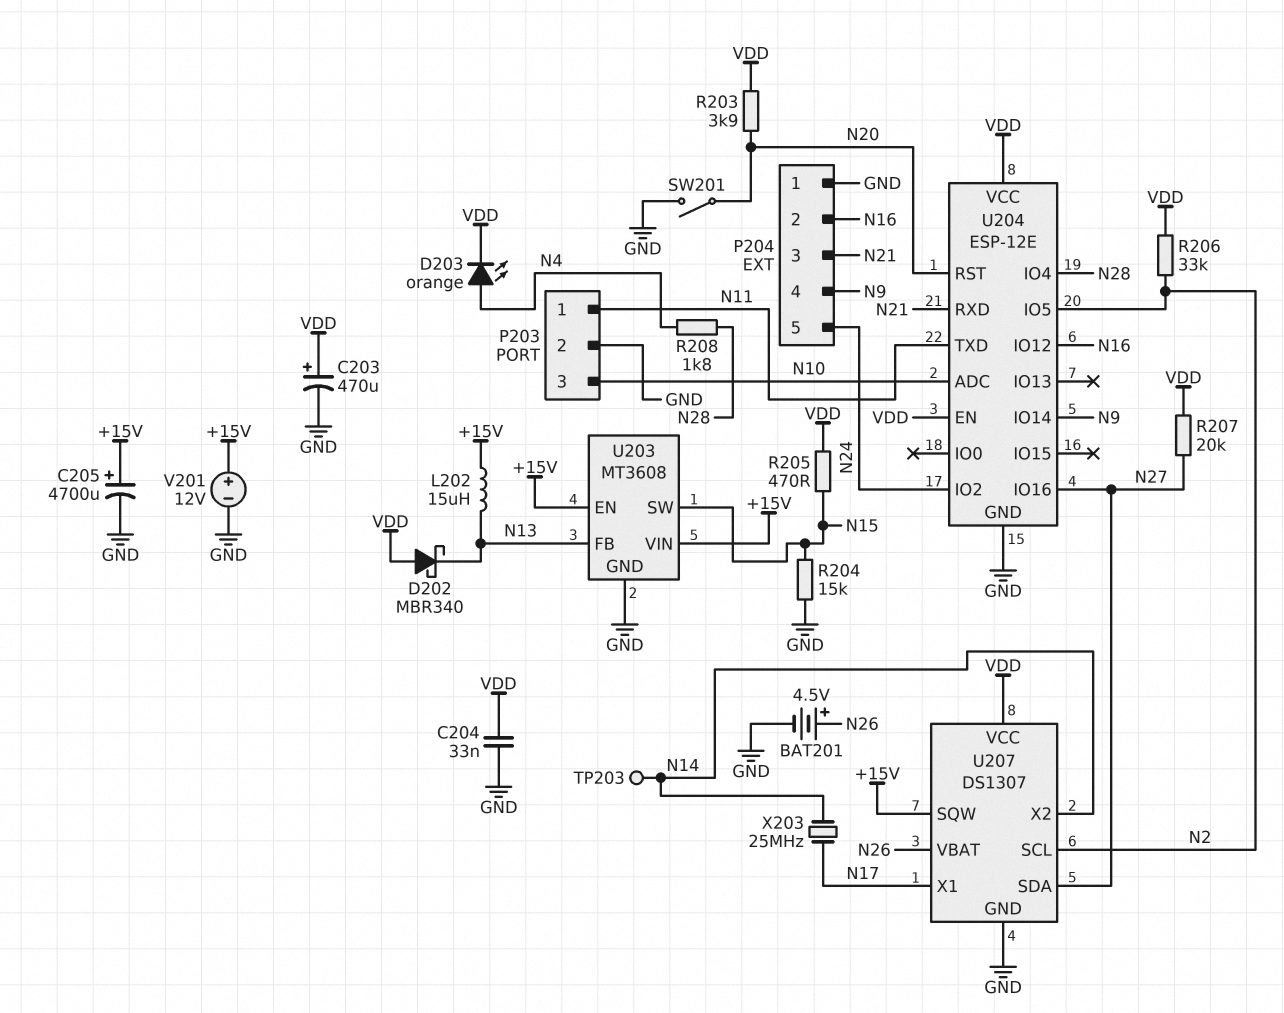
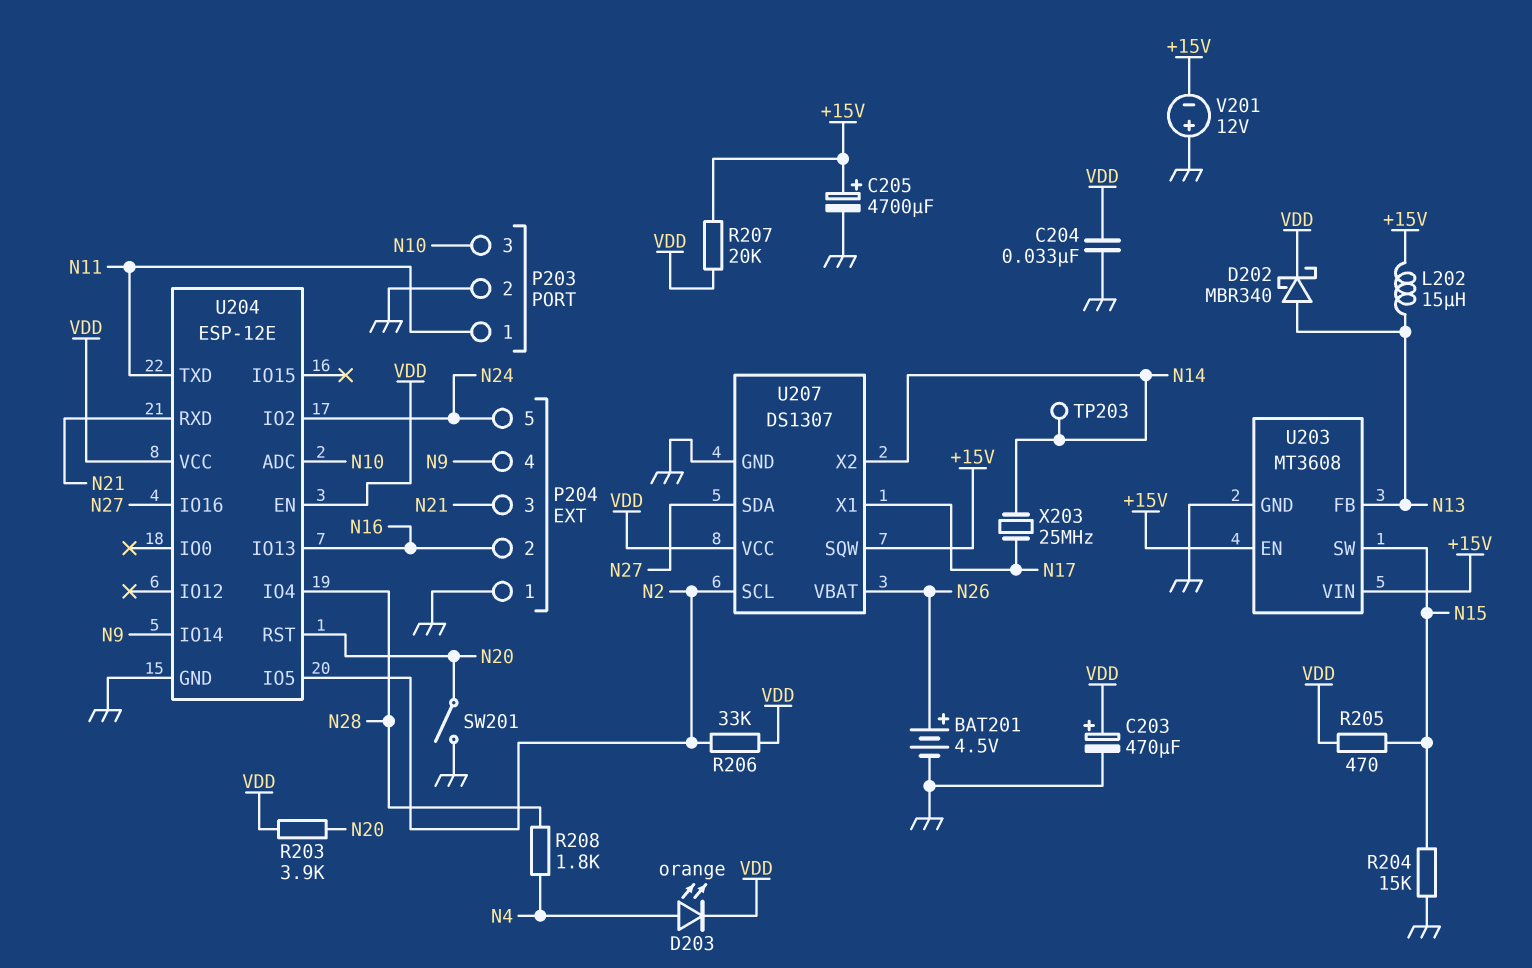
D202: schottky MBR340 (A VDD, K N13) -> schottky MBR340 (A N13, K VDD)
R207: 20k (N27, VDD) -> 20k (+15V, VDD)
U204 pin IO12: N16 -> none
U204 pin IO13: none -> N16
V201: 12V (plus +15V, minus GND) -> 12V (plus GND, minus +15V)

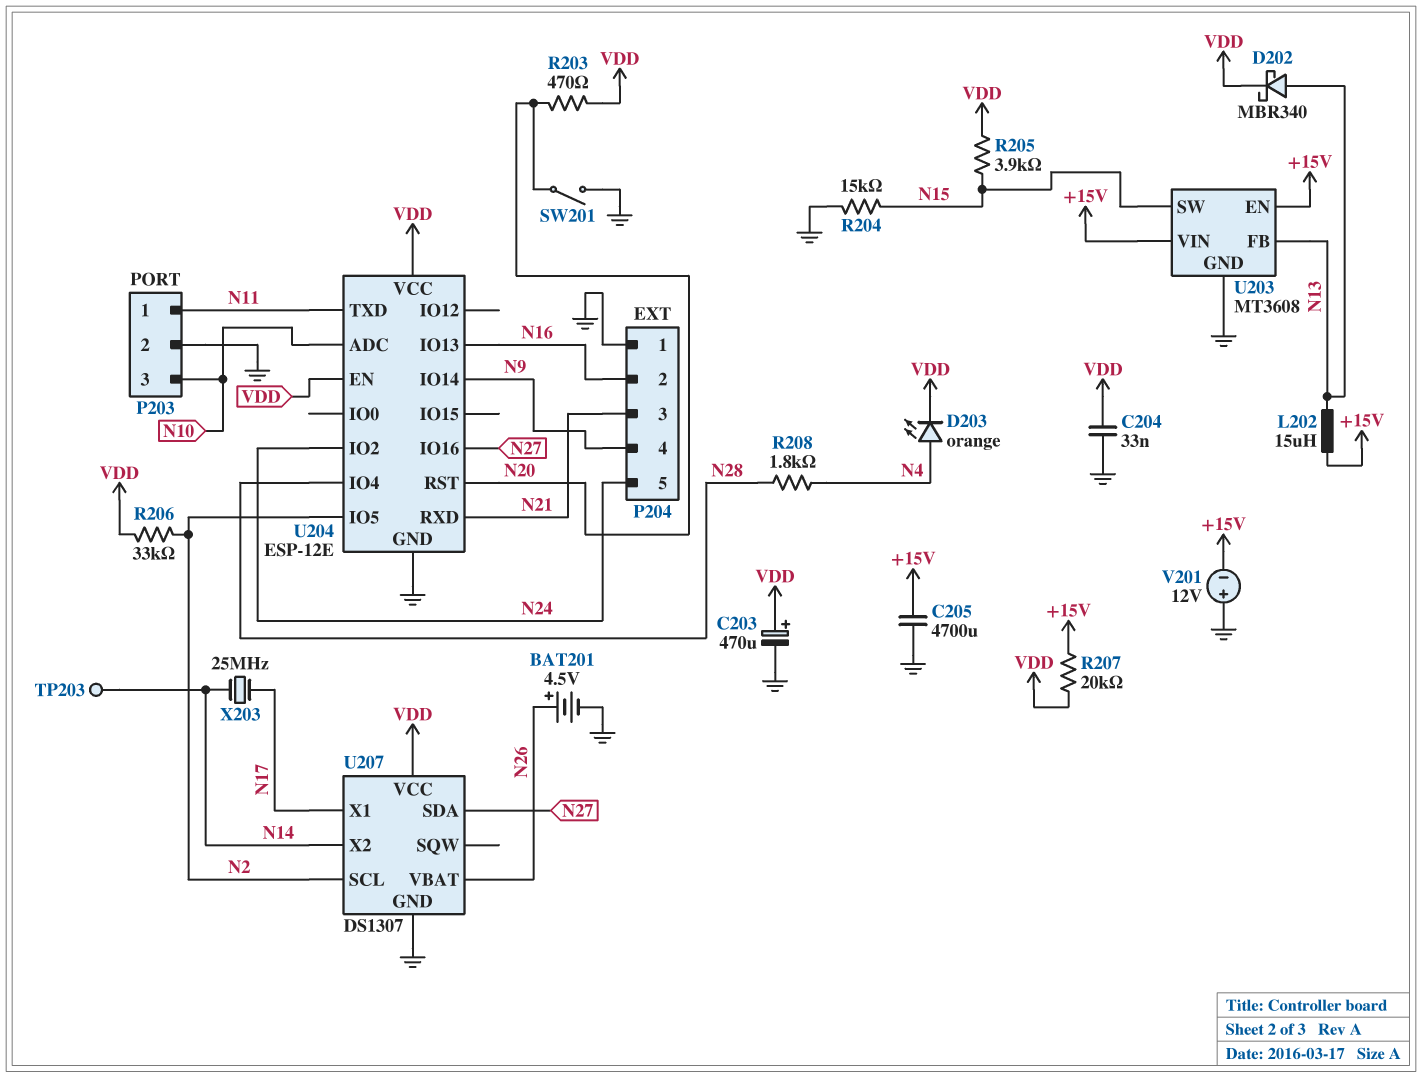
C205: 4700uF (plus +15V, minus GND) -> 4700uF (+15V, GND)
R203: 3.9k (N20, VDD) -> 470 (N20, VDD)
R205: 470 (N15, VDD) -> 3.9k (N15, VDD)
U207 pin SQW: +15V -> none

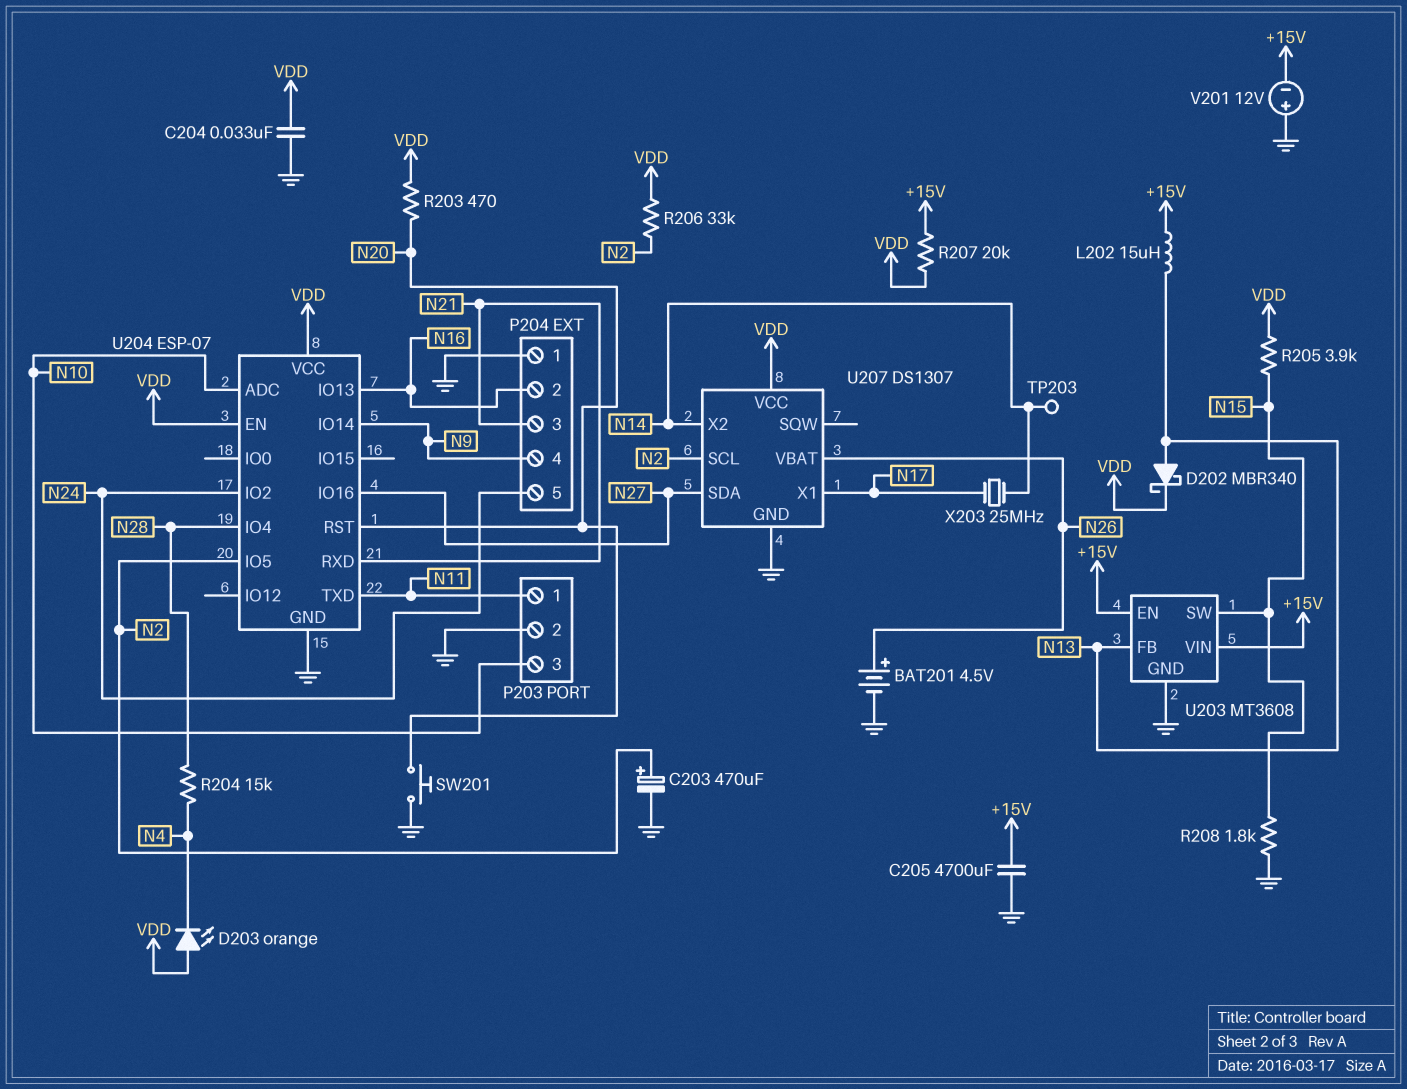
C203: 470uF (plus VDD, minus GND) -> 470uF (plus N2, minus GND)
D203: LED orange (A N4, K VDD) -> LED orange (A VDD, K N4)
R204: 15k (GND, N15) -> 15k (N4, N28)
R208: 1.8k (N4, N28) -> 1.8k (GND, N15)
SW201: switch (GND, N20) -> button (GND, N20)
U204: ESP-12E -> ESP-07

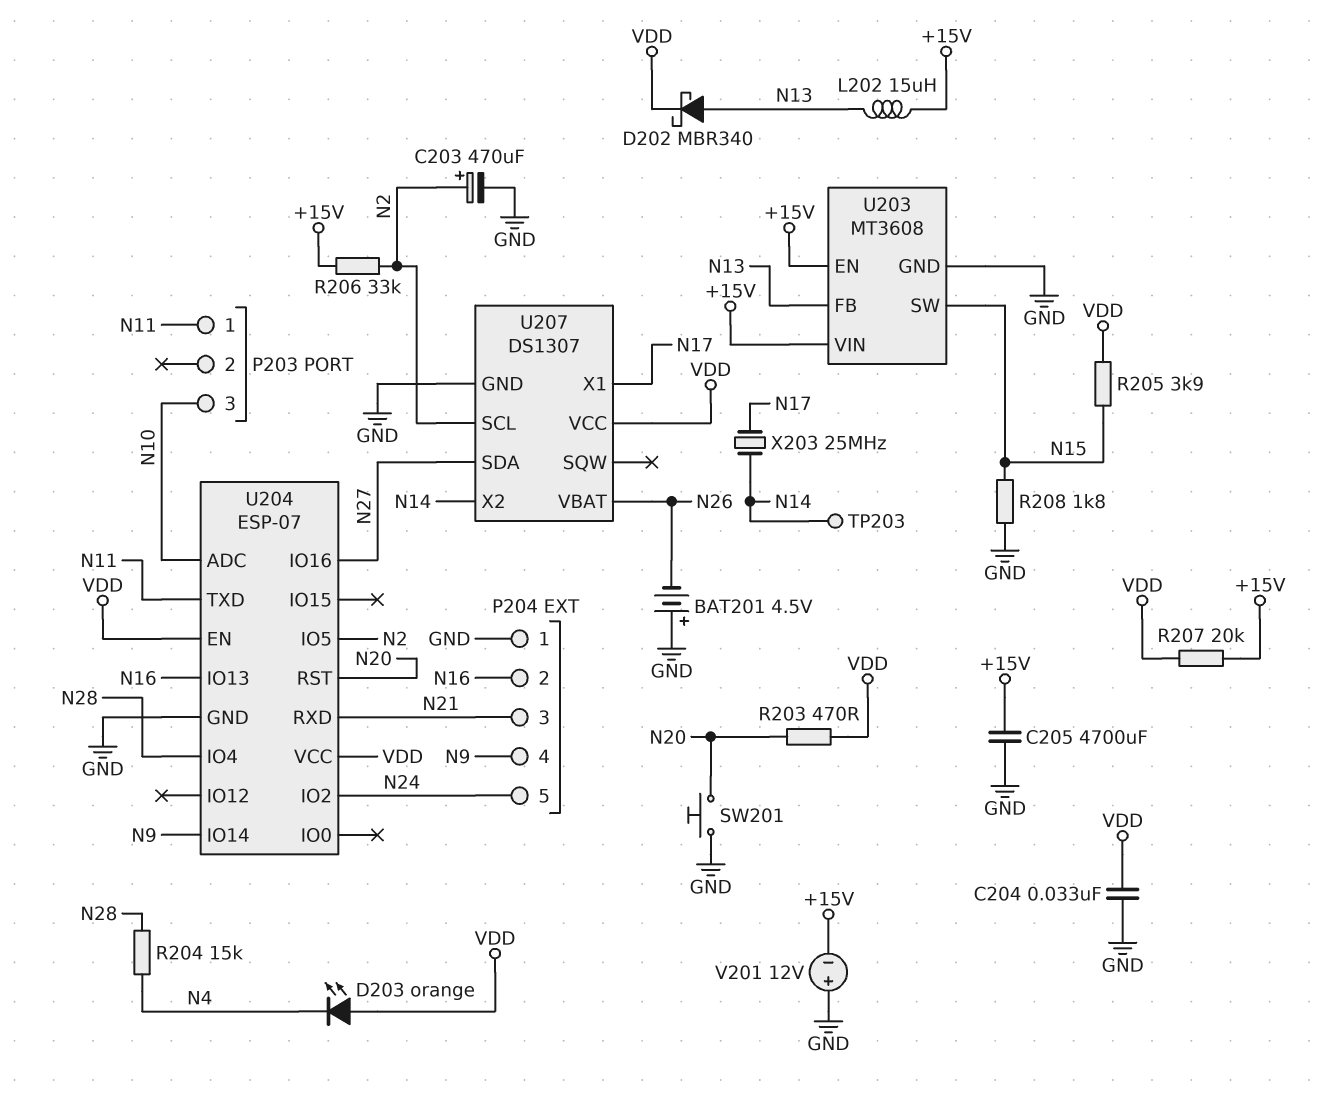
BAT201: 4.5V (plus N26, minus GND) -> 4.5V (plus GND, minus N26)
P203 pin 2: GND -> none
R206: 33k (N2, VDD) -> 33k (+15V, N2)

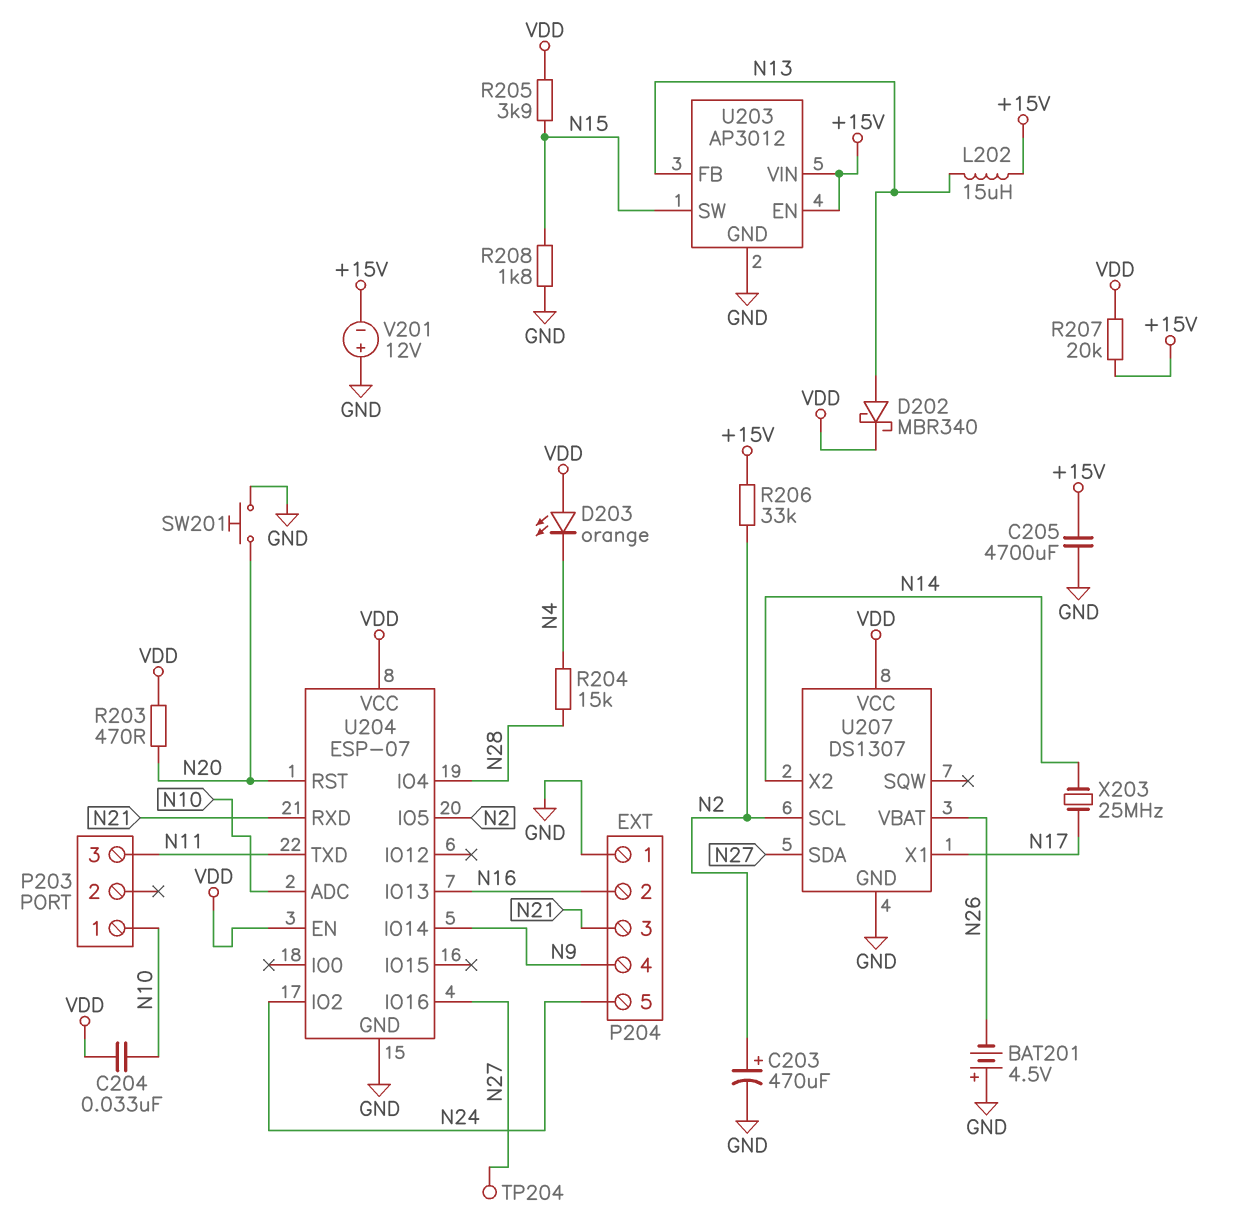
C204: 33nF (GND, VDD) -> 33nF (N10, VDD)
P203 pin 1: N11 -> N10
P203 pin 3: N10 -> N11
TP203: test point (N14) -> none
TP204: none -> test point (N27)
U203: MT3608 -> AP3012

